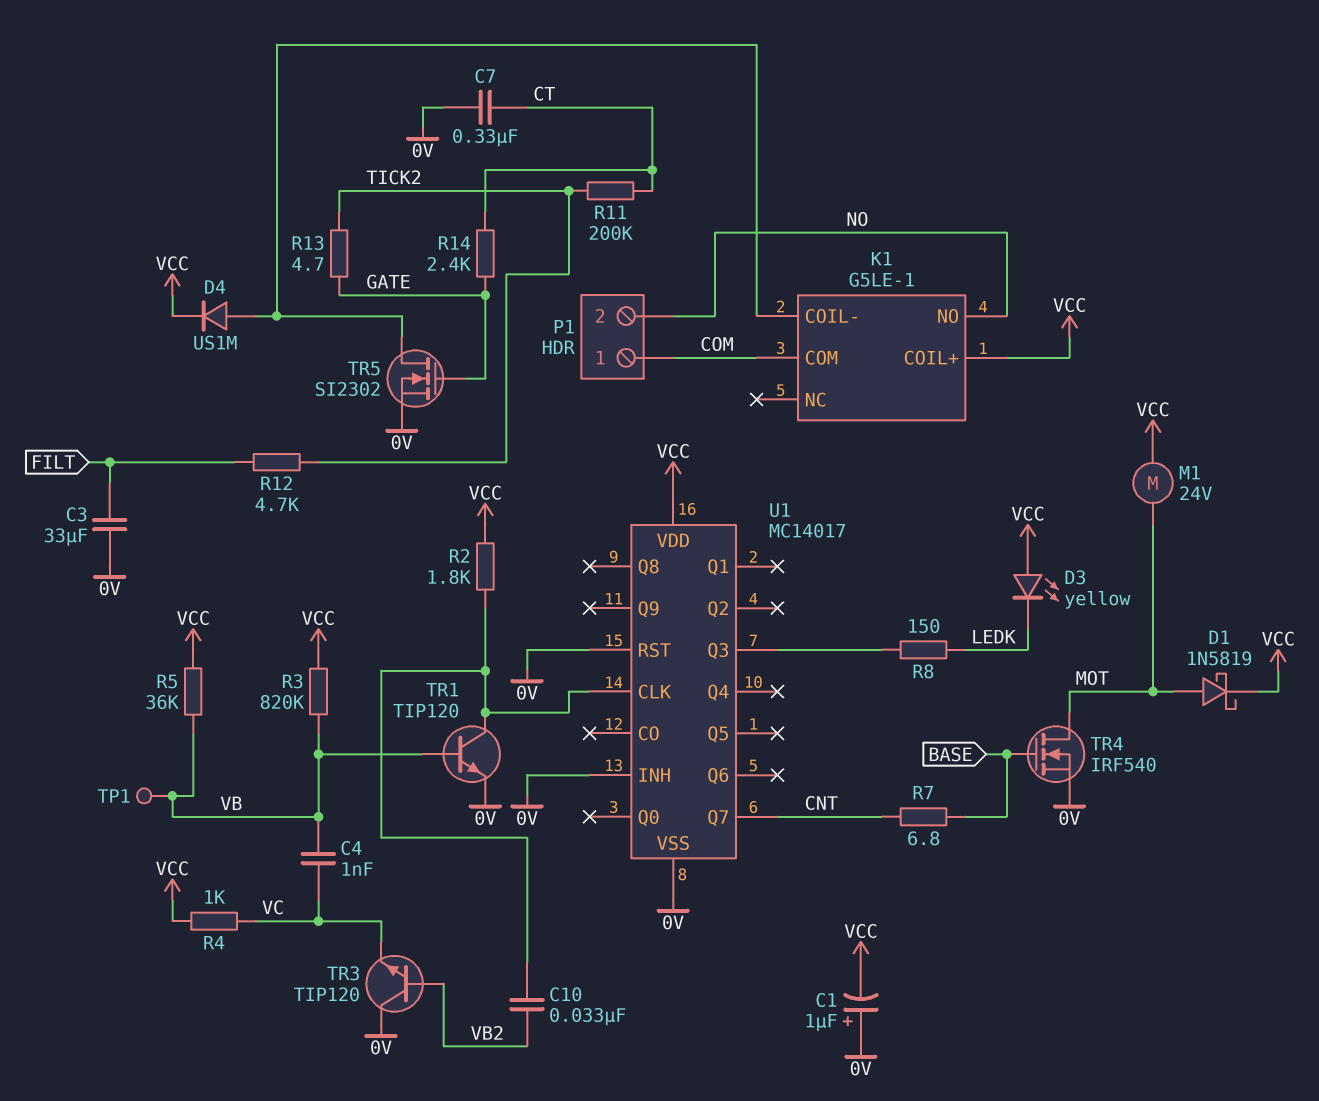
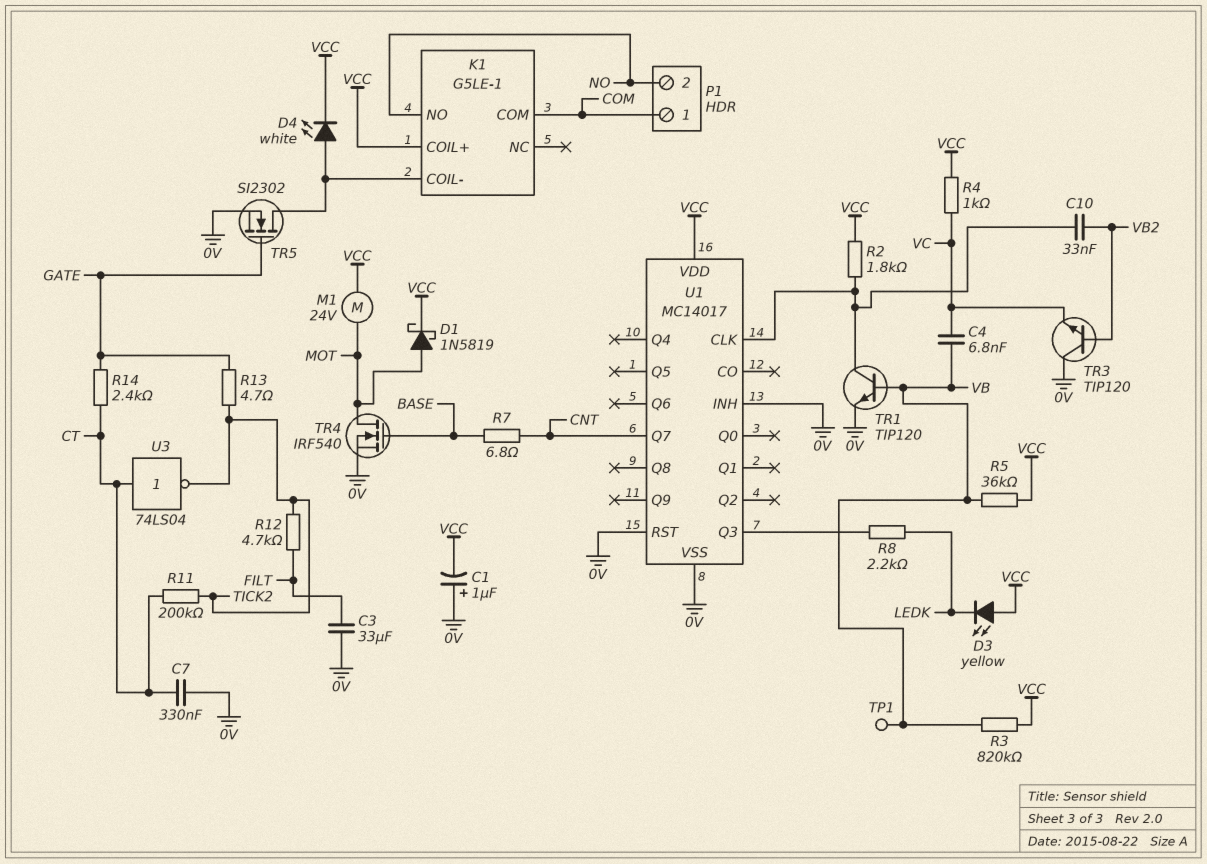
C4: 1nF (VB, VC) -> 6.8nF (VB, VC)
D4: diode US1M (A K1/COIL-, K VCC) -> LED white (A K1/COIL-, K VCC)
R8: 150 (LEDK, U1/Q3) -> 2.2k (LEDK, U1/Q3)
U3: none -> NOT 74LS04 (in CT, out TICK2)

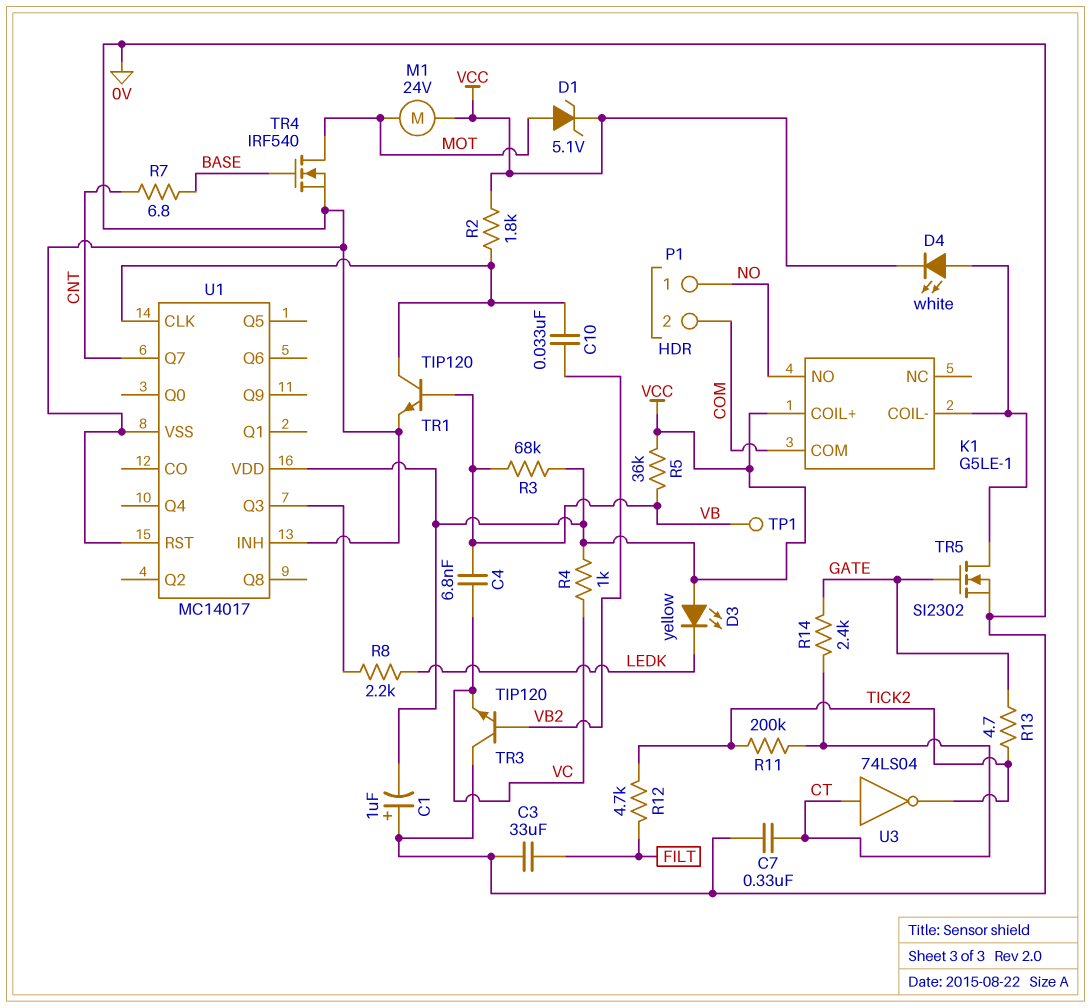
D1: schottky 1N5819 (A MOT, K VCC) -> zener 5.1V (A MOT, K VCC)
P1 pin 1: COM -> NO
P1 pin 2: NO -> COM
R3: 820k (VB, VCC) -> 68k (VB, VCC)

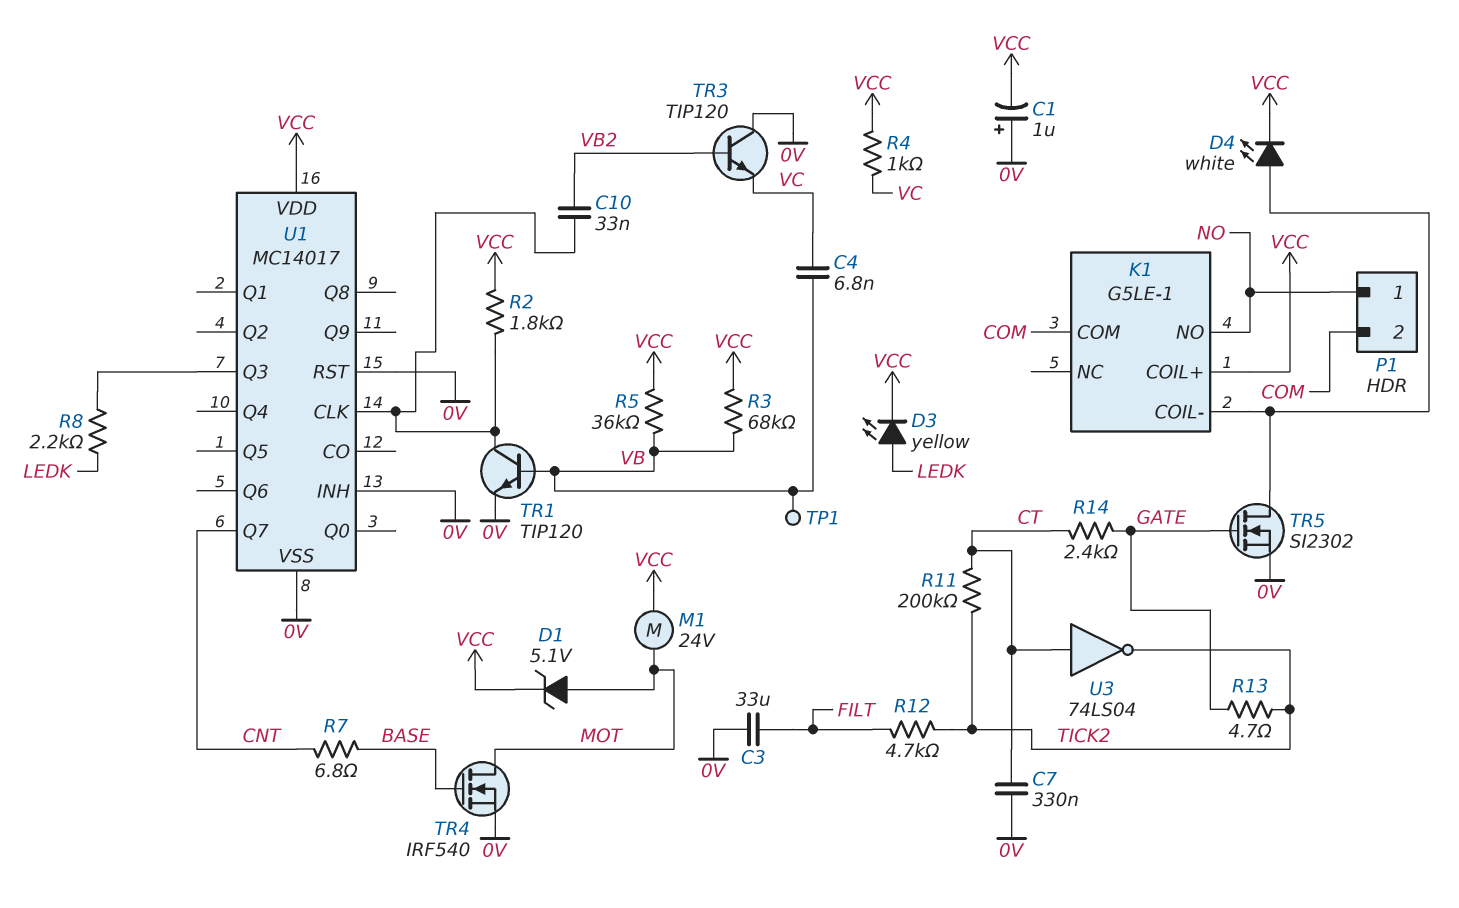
D3: LED yellow (A VCC, K LEDK) -> LED yellow (A LEDK, K VCC)

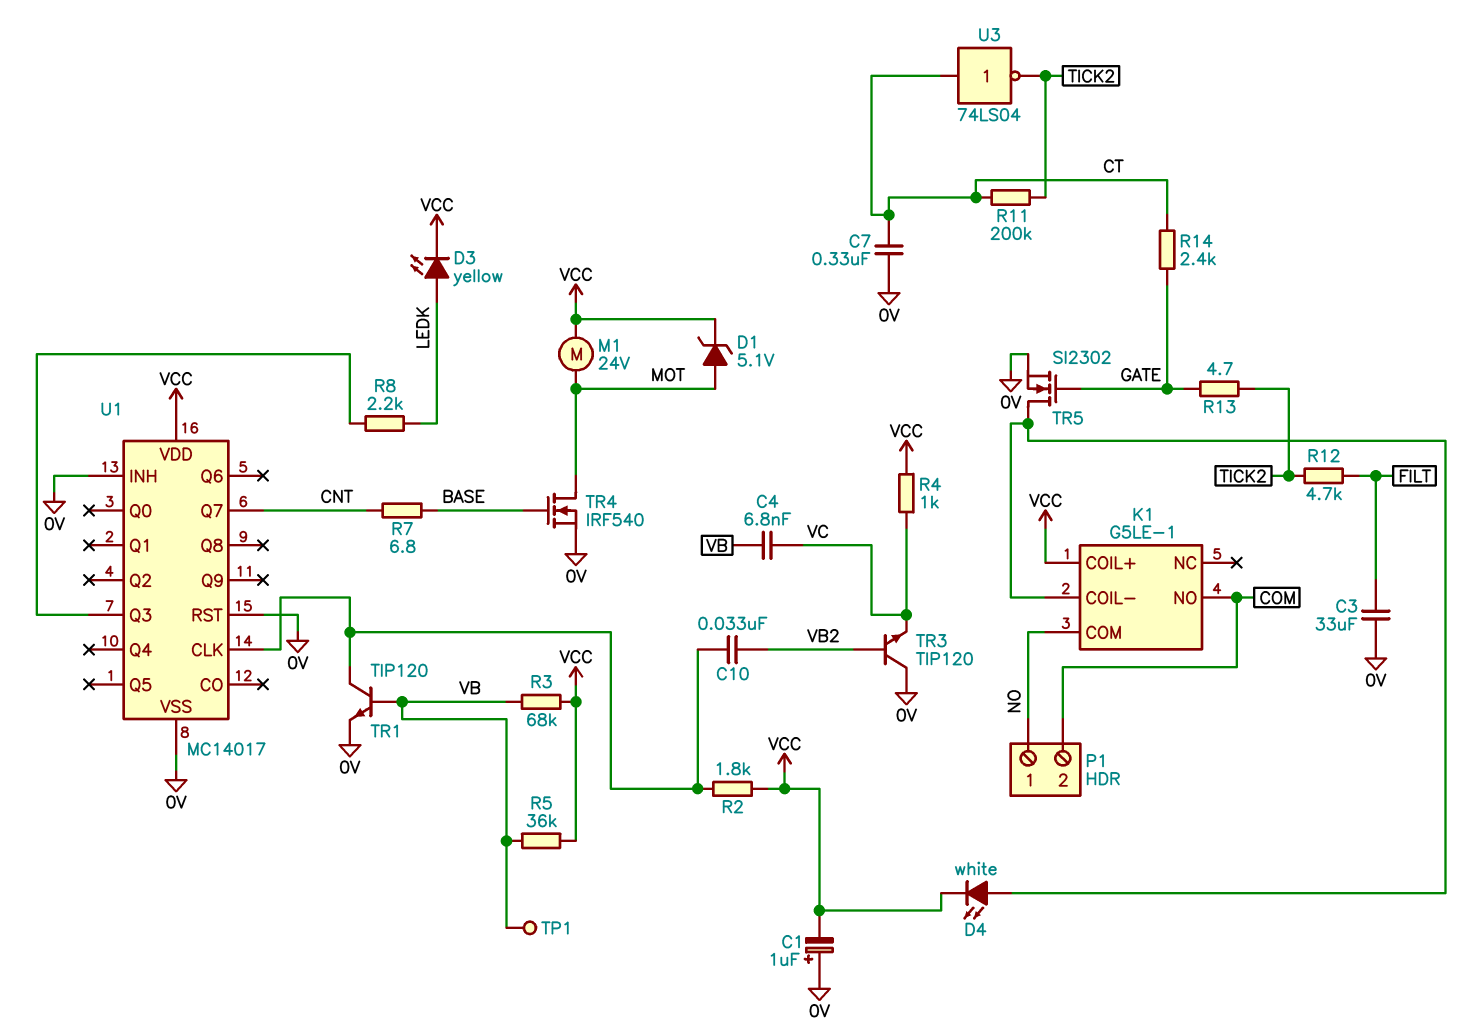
K1 pin COM: COM -> NO
K1 pin NO: NO -> COM

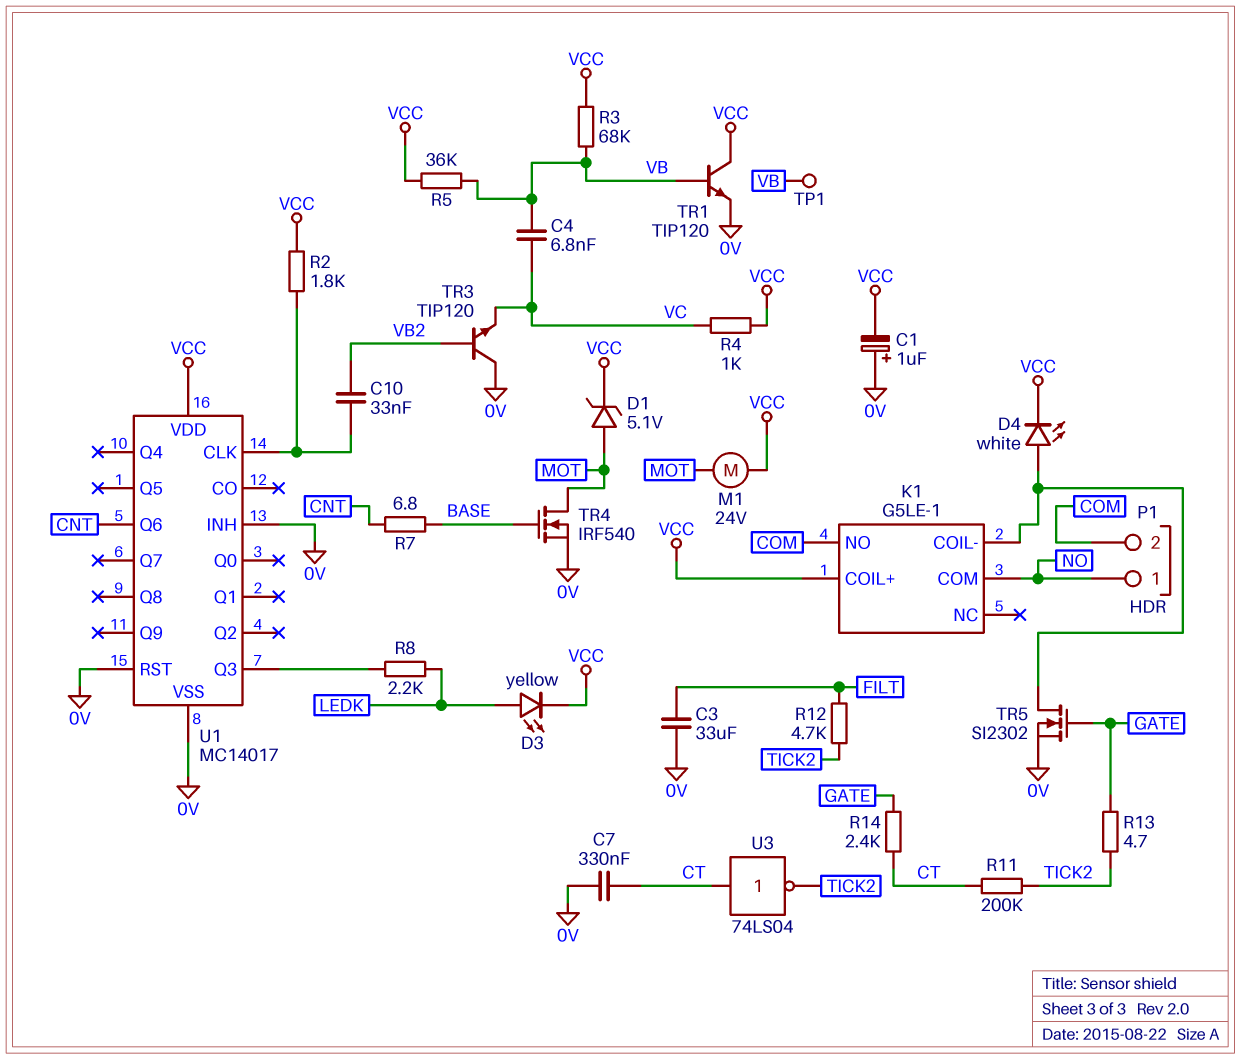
TR1: NPN TIP120 (B VB, C U1/CLK, E 0V) -> NPN TIP120 (B VB, C VCC, E 0V)
U1 pin Q6: none -> CNT
U1 pin Q7: CNT -> none

